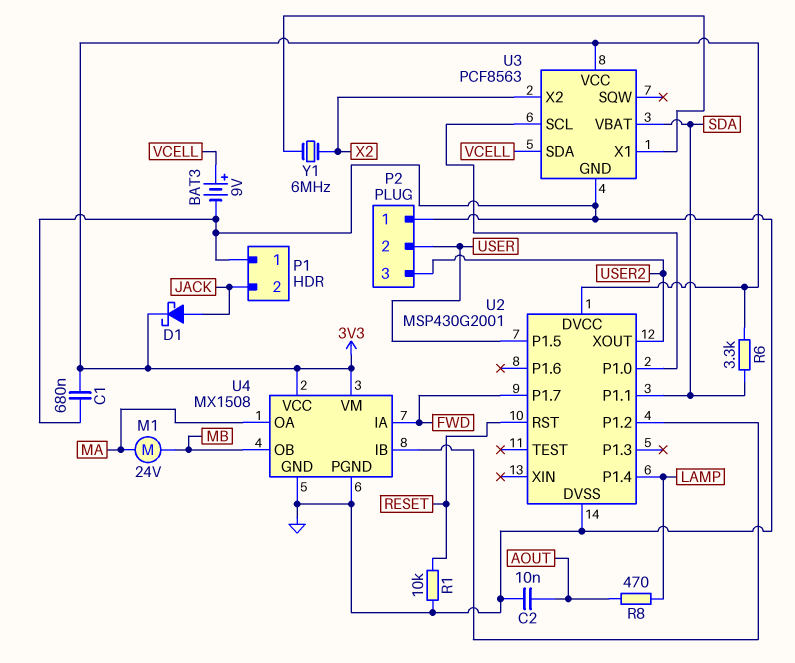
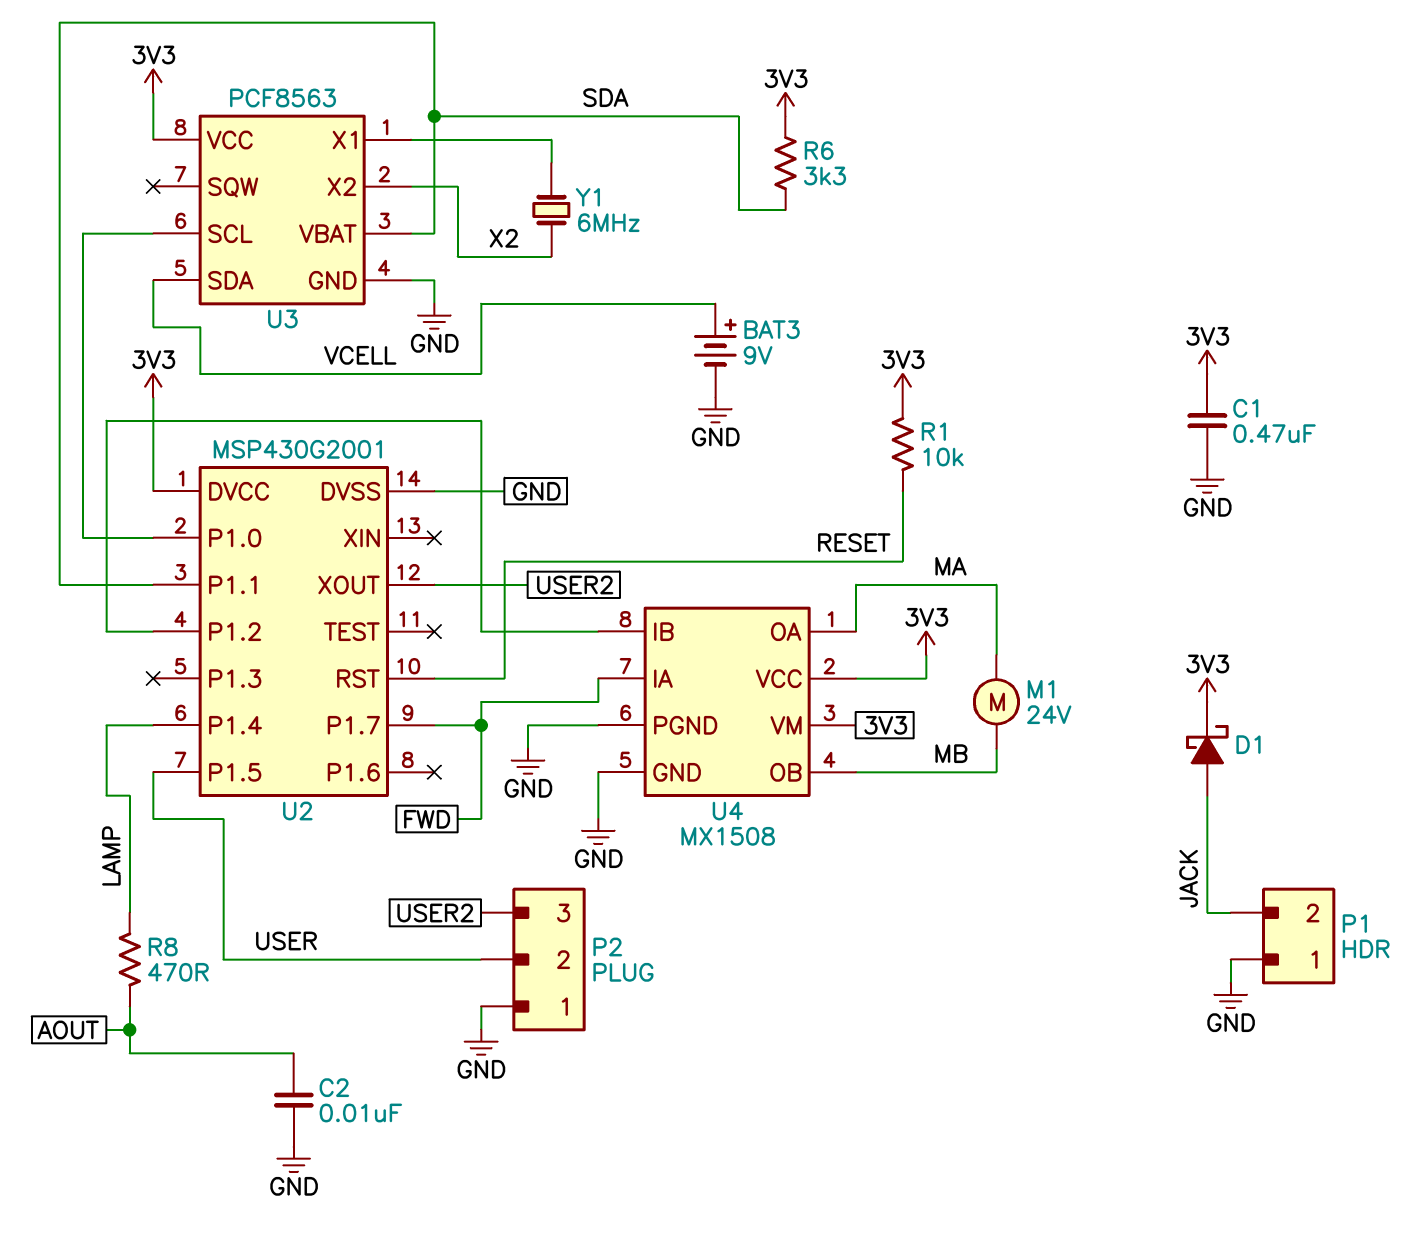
C1: 680nF (3V3, GND) -> 470nF (3V3, GND)
R1: 10k (GND, RESET) -> 10k (3V3, RESET)

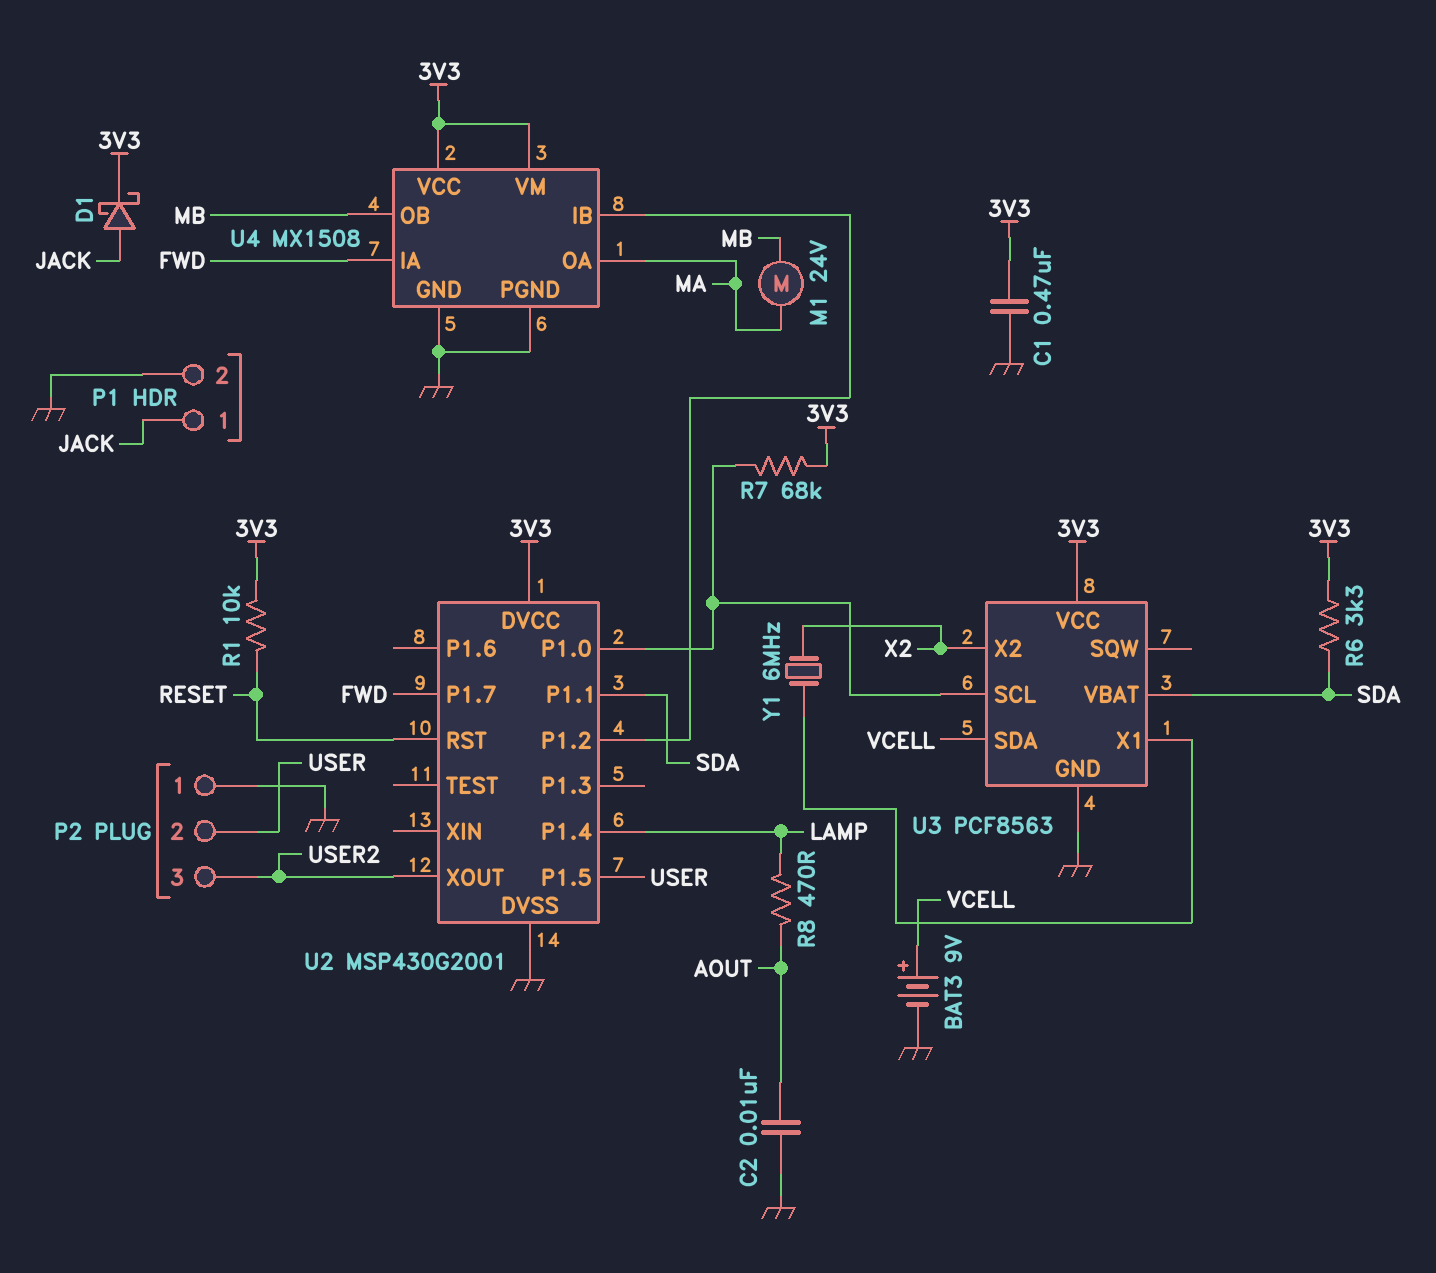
P1 pin 1: GND -> JACK
P1 pin 2: JACK -> GND
R7: none -> 68k (3V3, U2/P1.0)

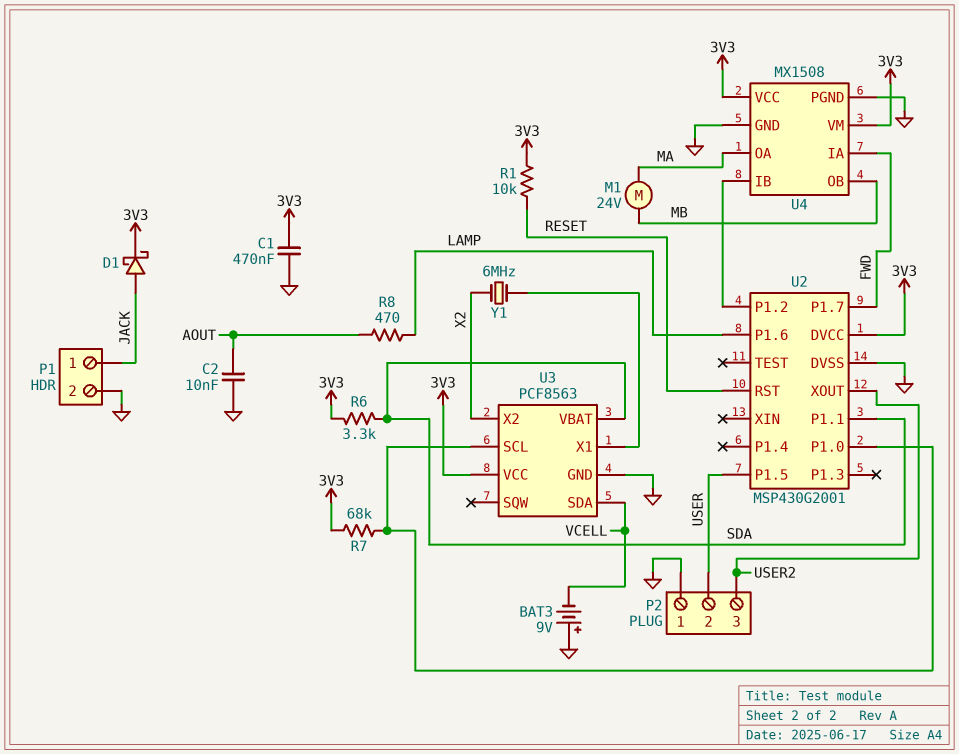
BAT3: 9V (plus VCELL, minus GND) -> 9V (plus GND, minus VCELL)
U2 pin P1.4: LAMP -> none
U2 pin P1.6: none -> LAMP

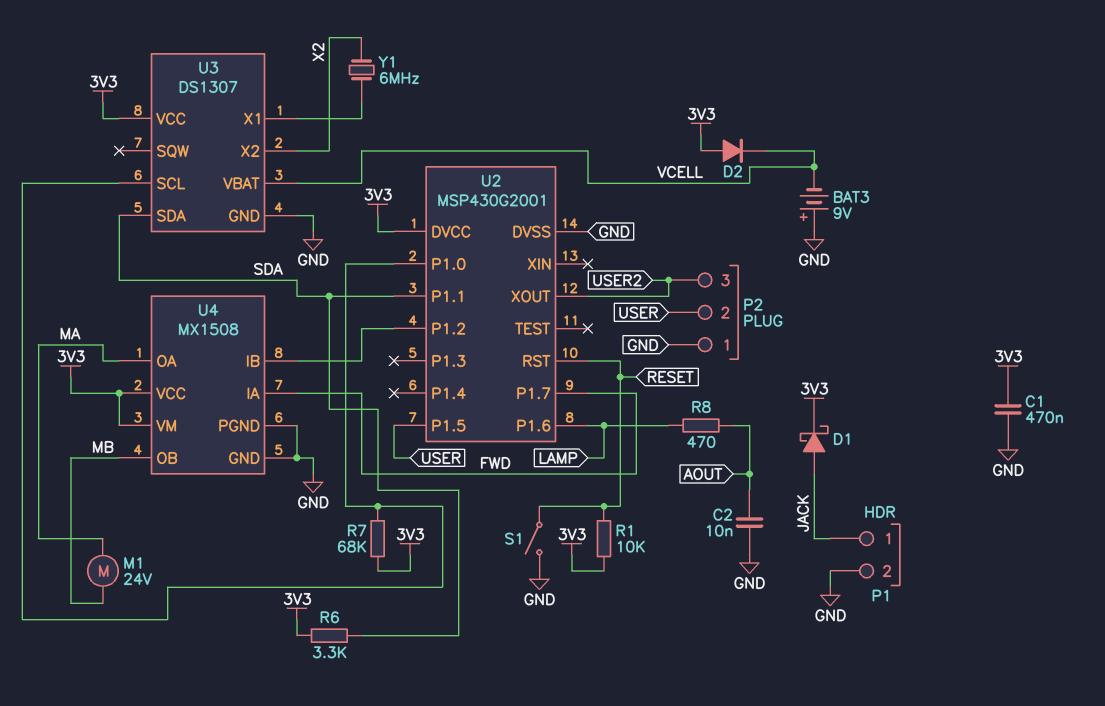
D2: none -> diode (A 3V3, K VCELL)
S1: none -> switch (GND, RESET)
U3: PCF8563 -> DS1307
U3 pin SDA: VCELL -> SDA
U3 pin VBAT: SDA -> VCELL

